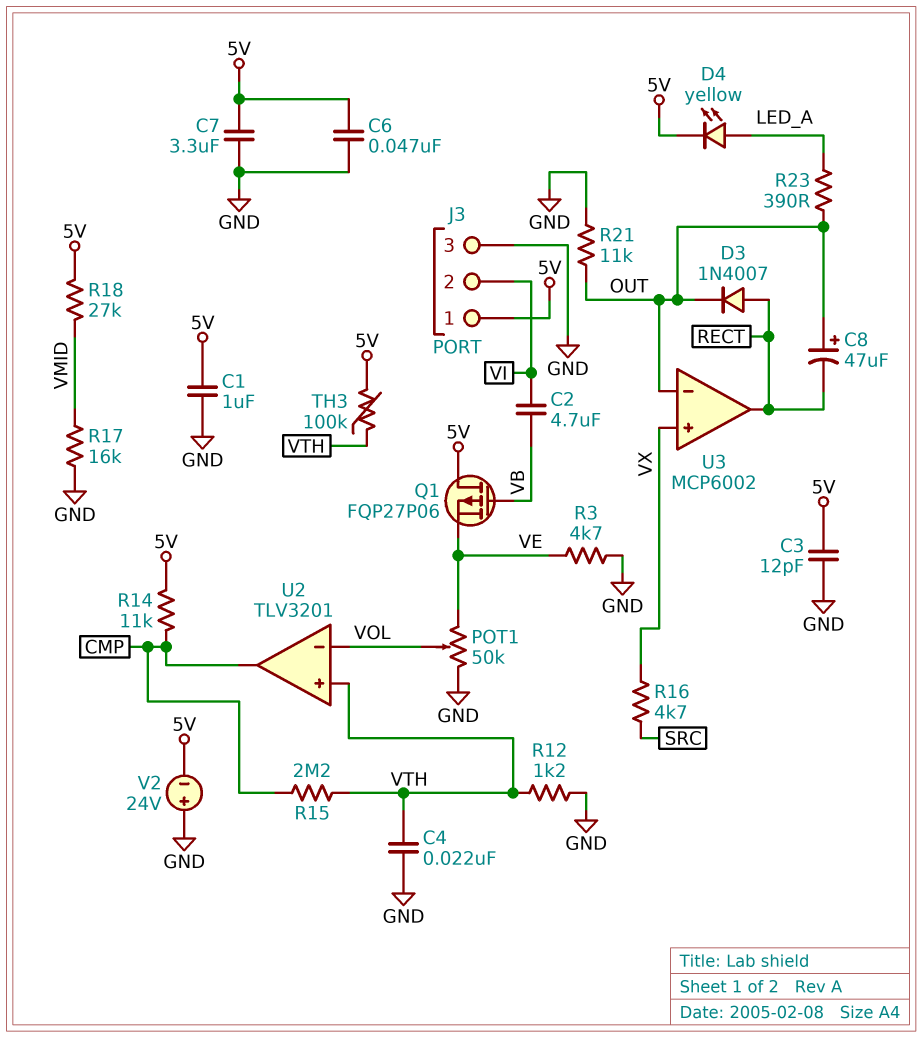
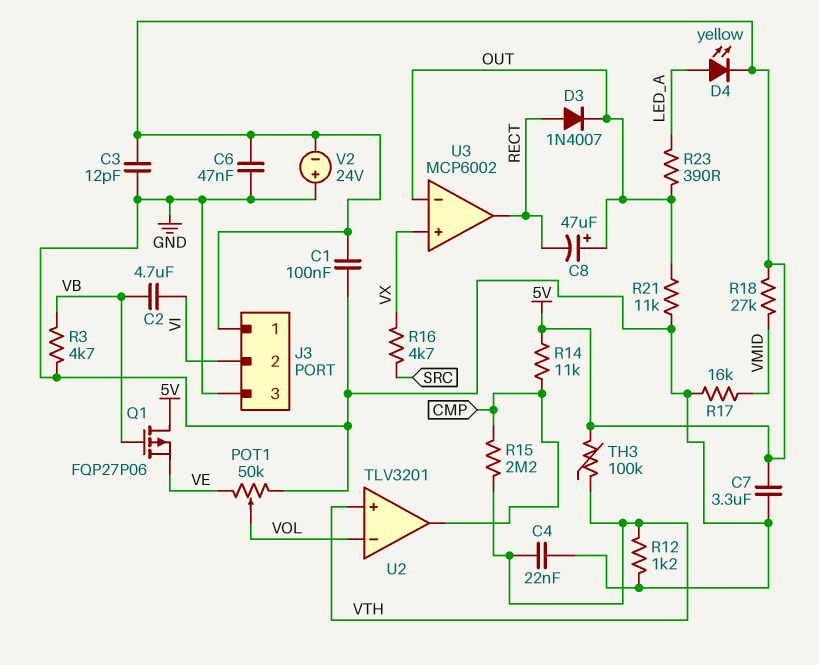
C1: 1uF (5V, GND) -> 100nF (5V, GND)
R3: 4.7k (GND, VE) -> 4.7k (GND, VB)

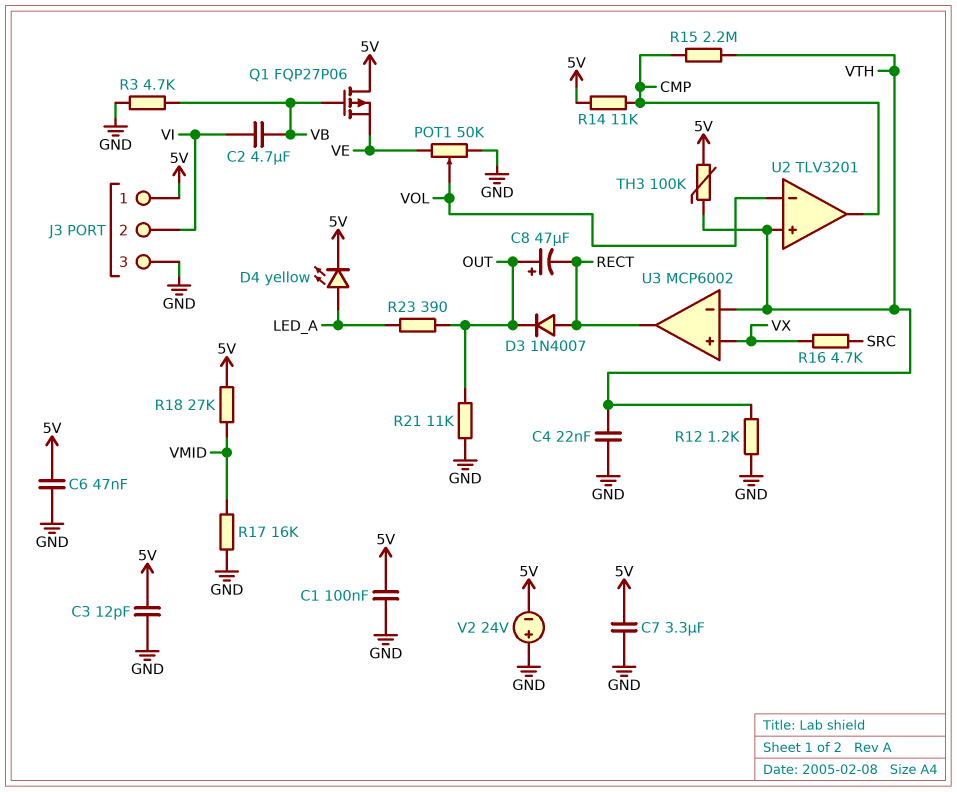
U3 pin in-: OUT -> VTH

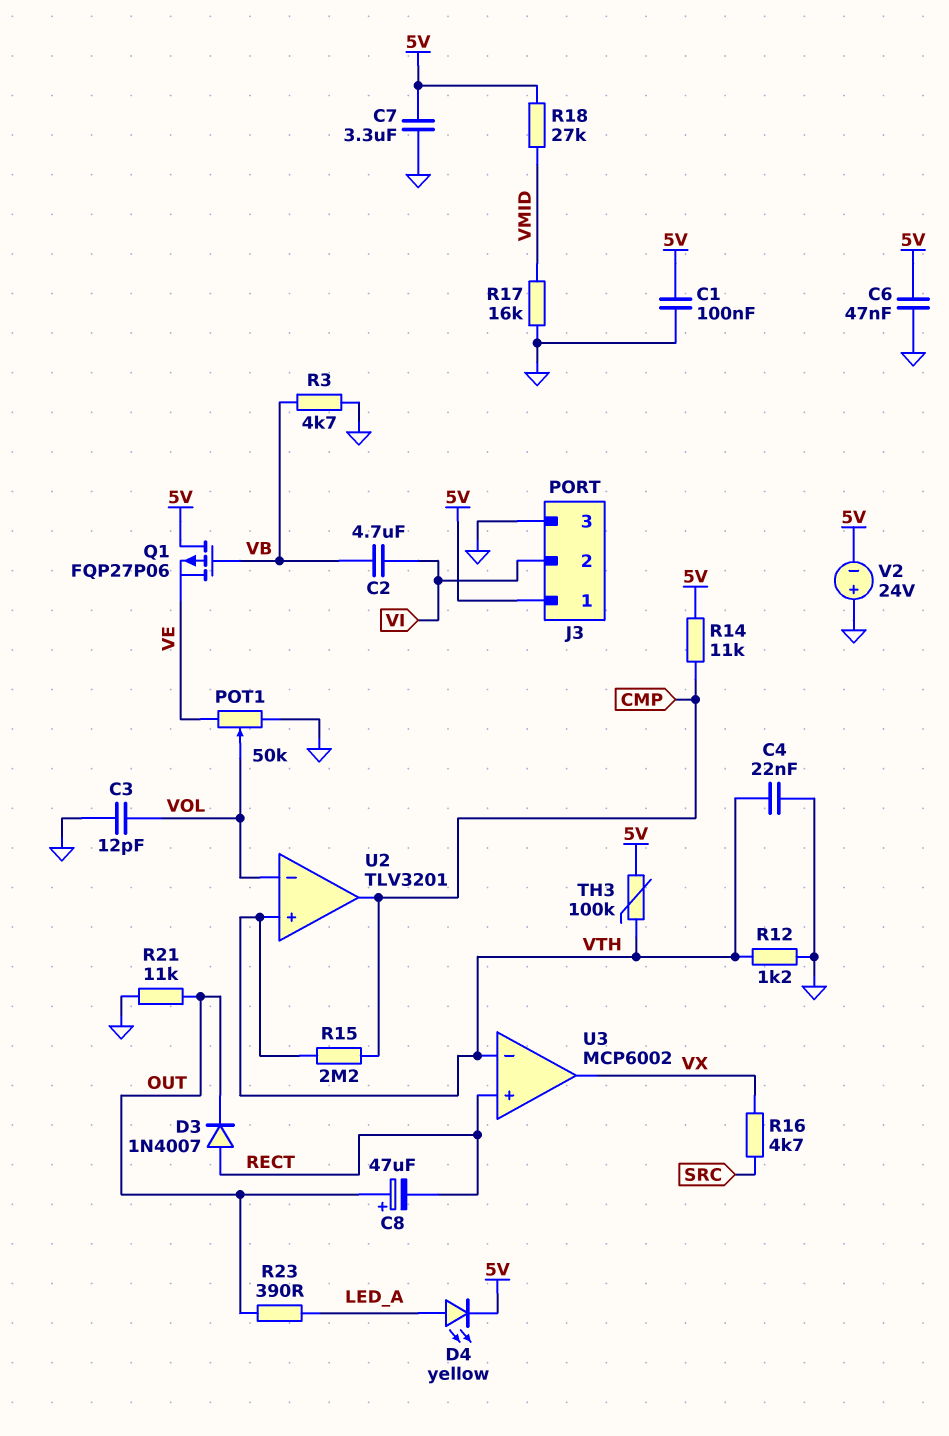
C3: 12pF (5V, GND) -> 12pF (GND, VOL)
U3 pin in+: VX -> RECT
U3 pin out: RECT -> VX

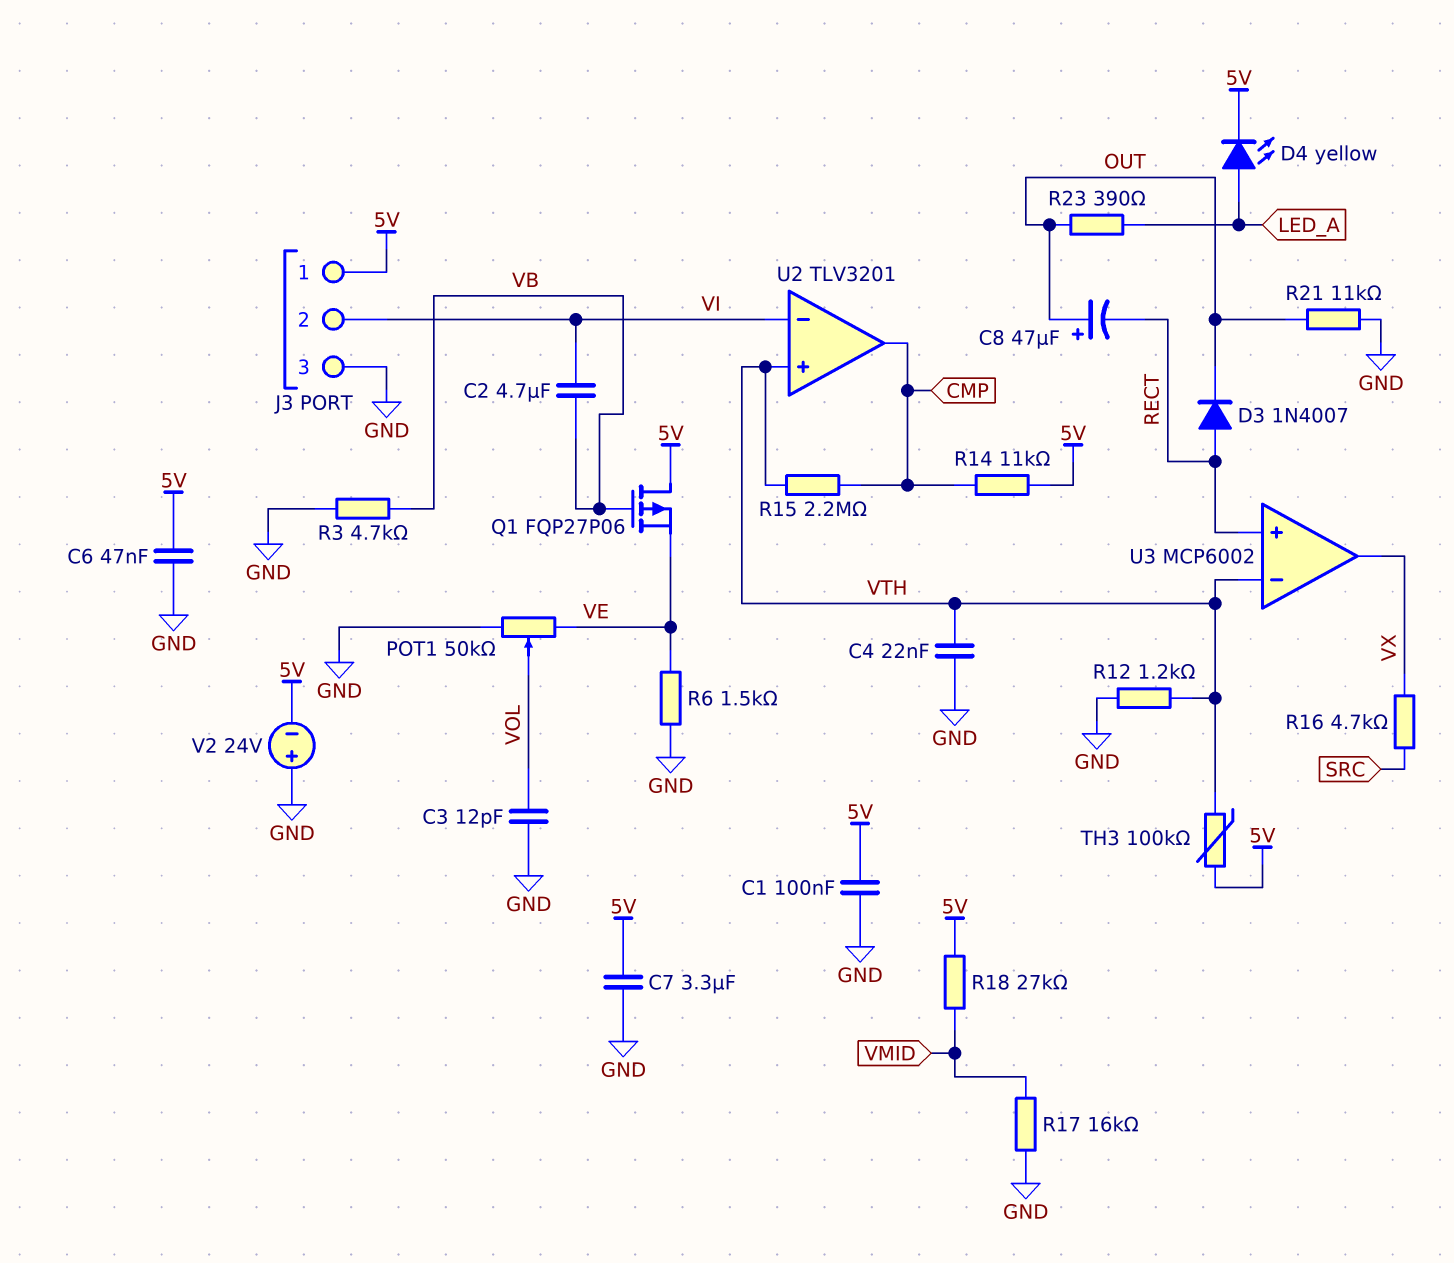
R6: none -> 1.5k (GND, VE)
U2 pin in-: VOL -> VI

